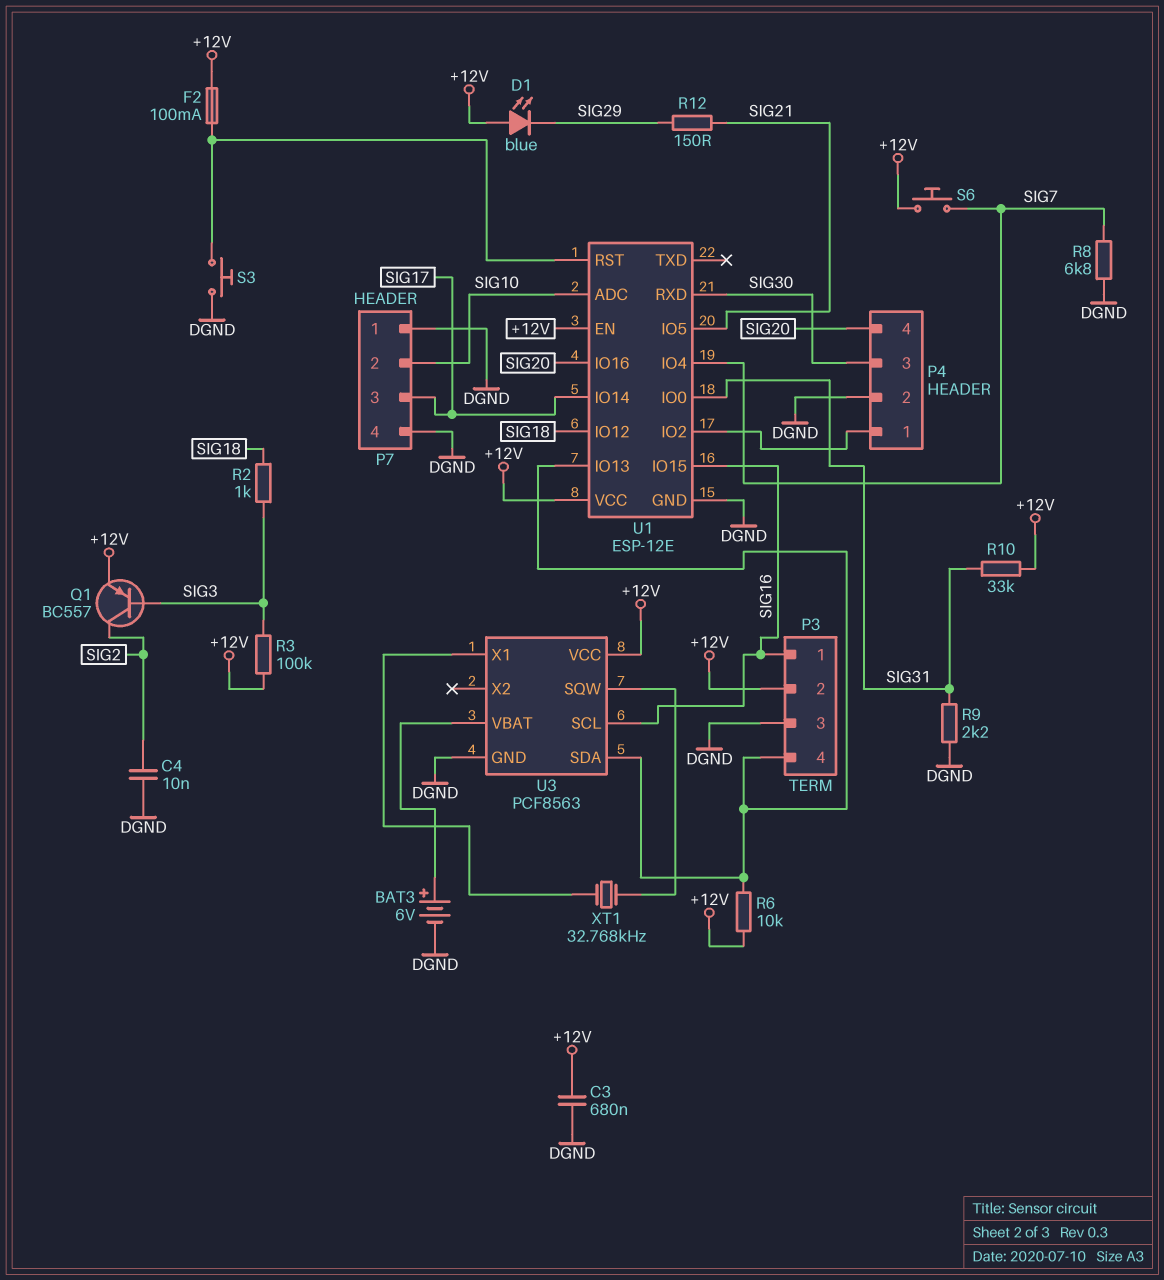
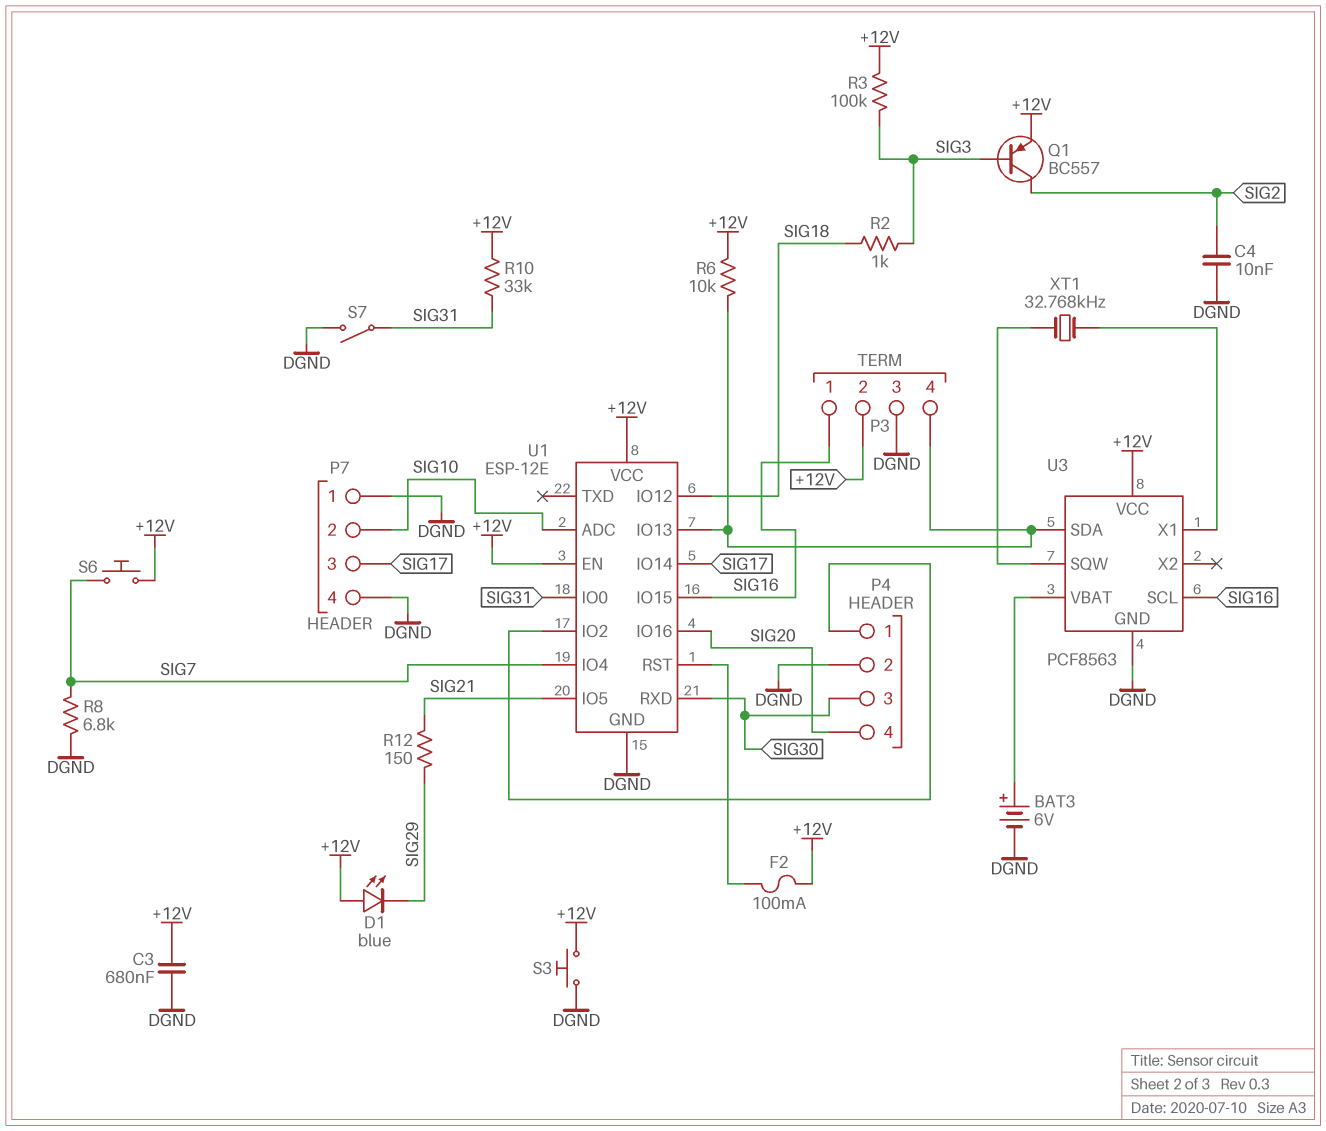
R9: 2.2k (DGND, SIG31) -> none
S3: button (DGND, U1/RST) -> button (+12V, DGND)
S7: none -> switch (DGND, SIG31)

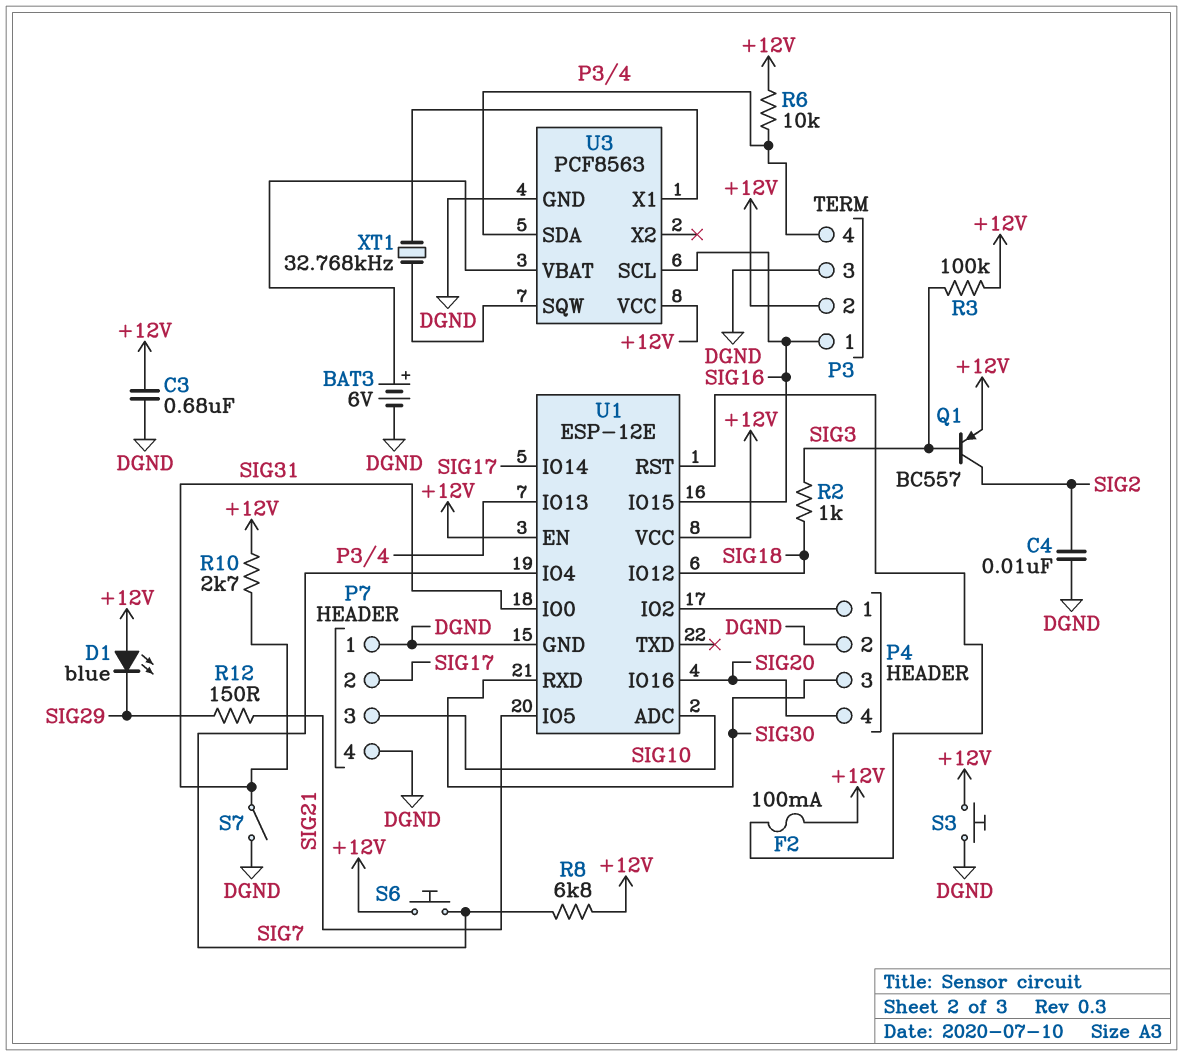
P7 pin 2: SIG10 -> SIG17
P7 pin 3: SIG17 -> SIG10
R8: 6.8k (DGND, SIG7) -> 6.8k (+12V, SIG7)
R10: 33k (+12V, SIG31) -> 2.7k (+12V, SIG31)

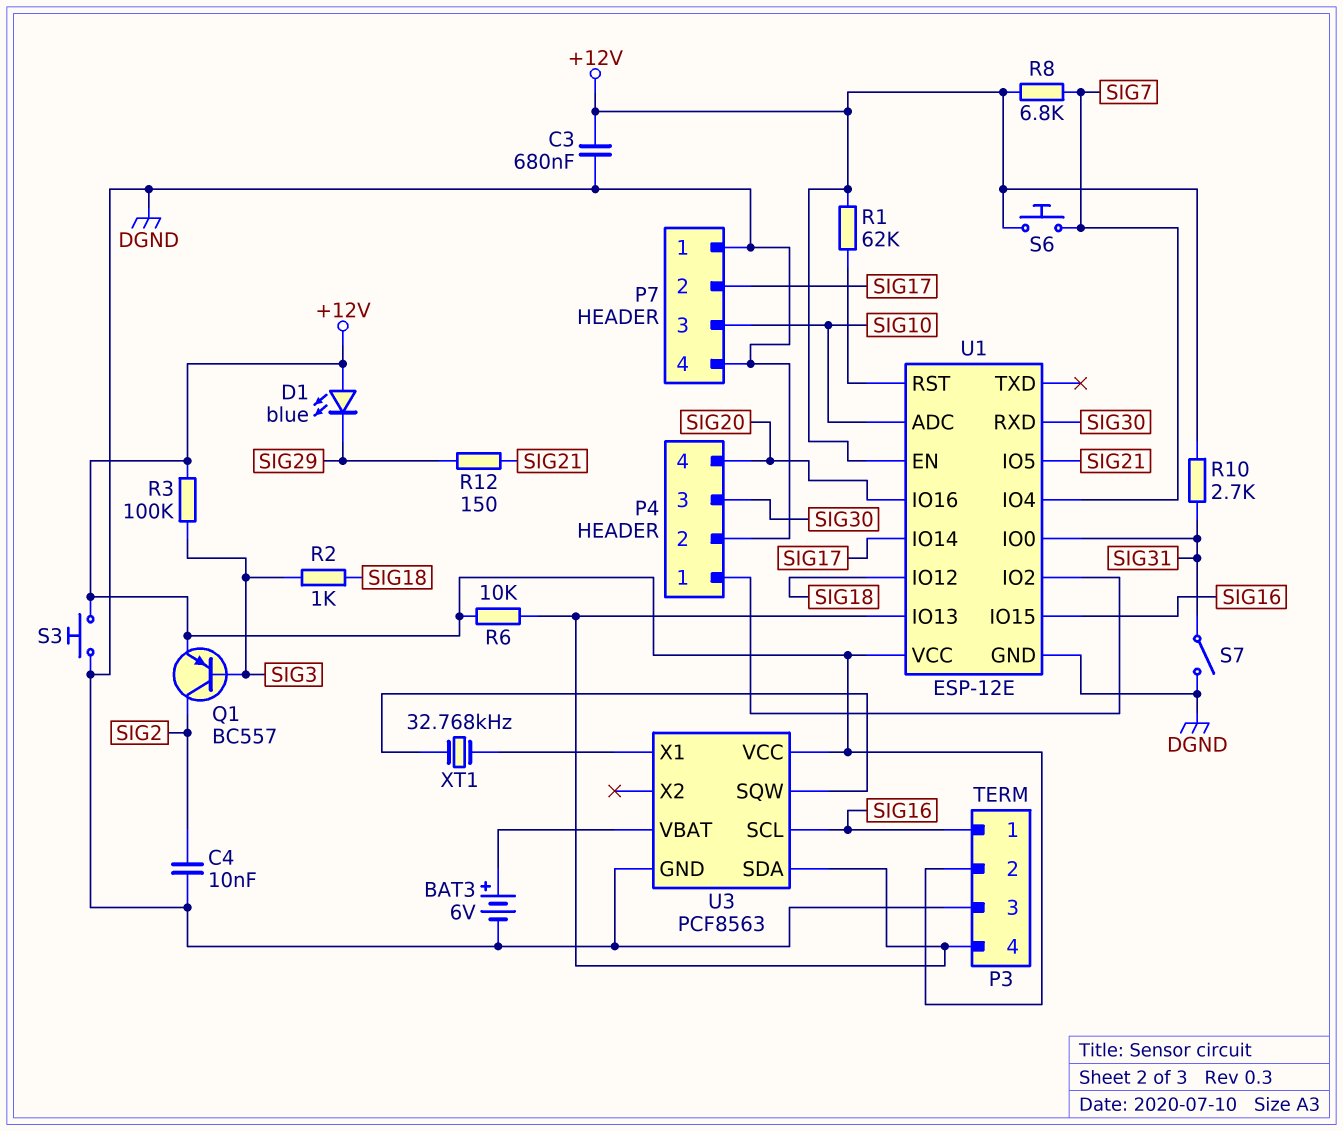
F2: 100mA (+12V, U1/RST) -> none
R1: none -> 62k (+12V, U1/RST)

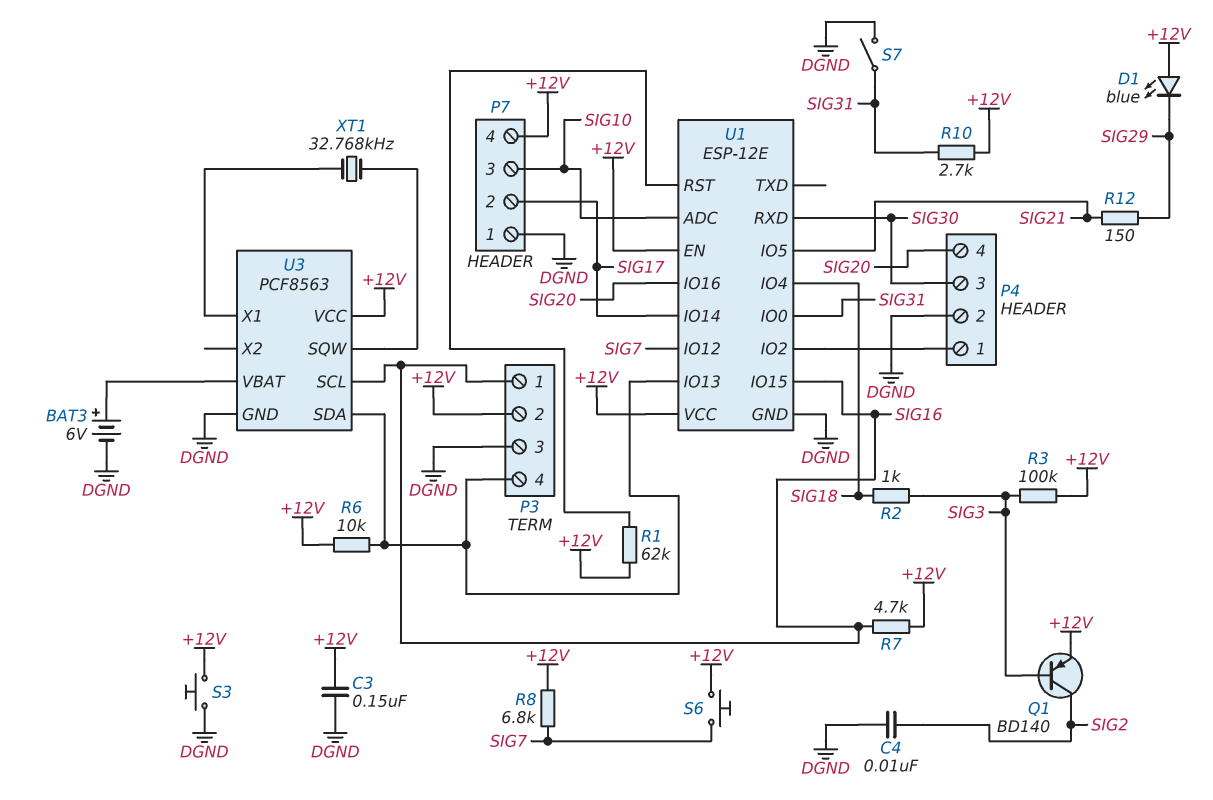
C3: 680nF (+12V, DGND) -> 150nF (+12V, DGND)
P7 pin 4: DGND -> +12V
Q1: PNP BC557 (B SIG3, C SIG2, E +12V) -> PNP BD140 (B SIG3, C SIG2, E +12V)
R7: none -> 4.7k (+12V, SIG16)
U1 pin IO4: SIG7 -> SIG18
U1 pin IO12: SIG18 -> SIG7

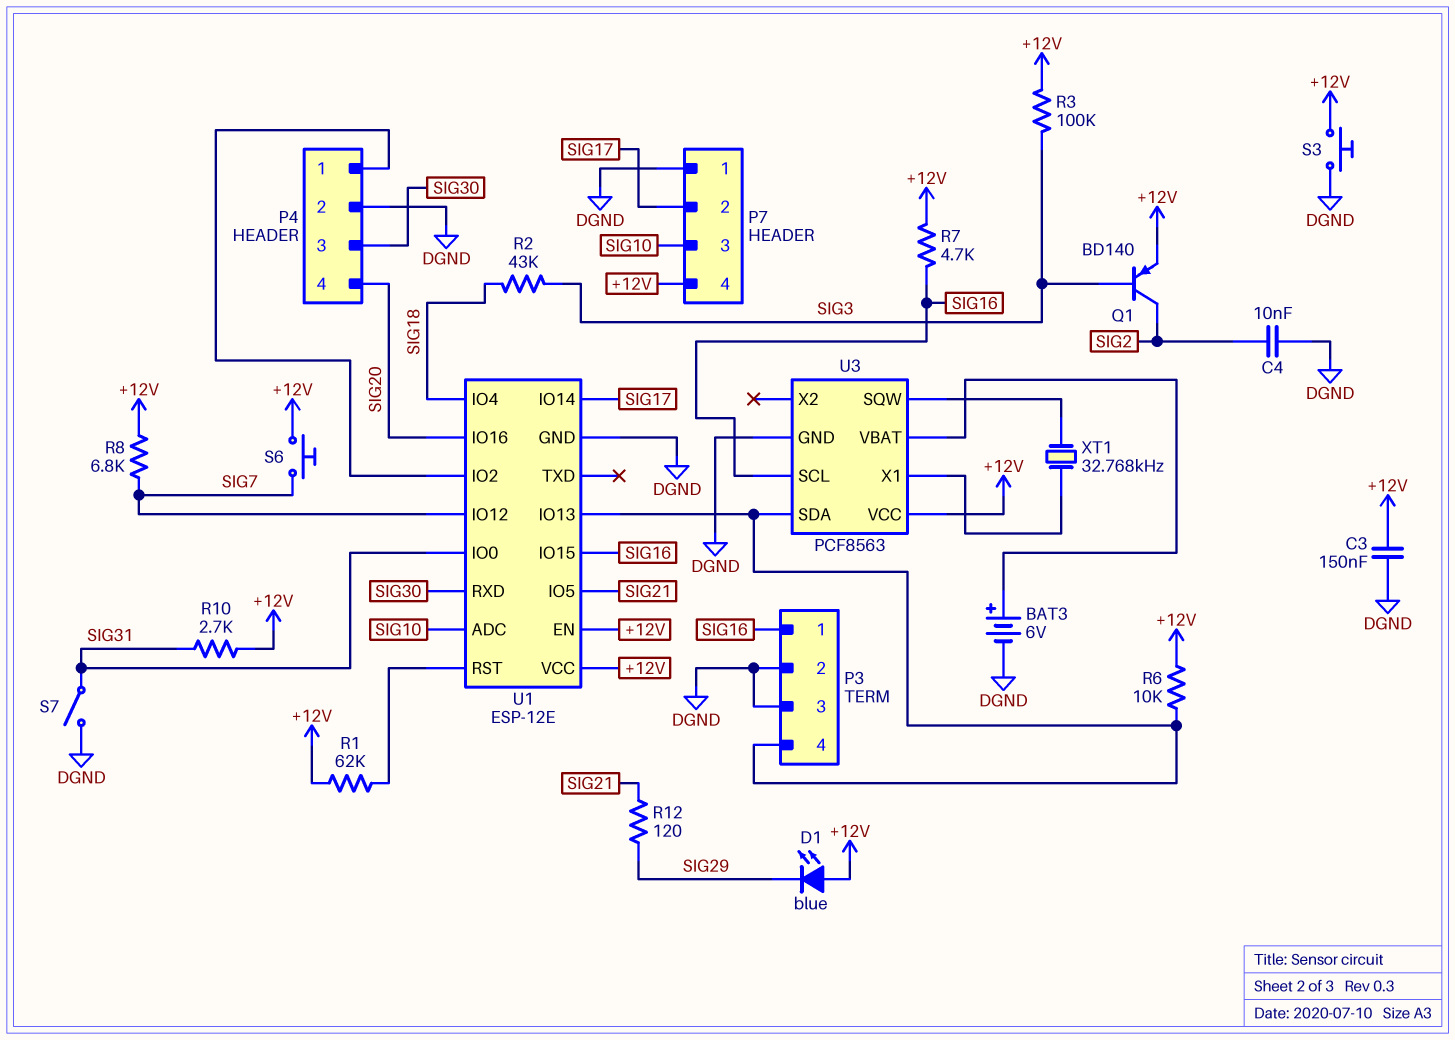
P3 pin 2: +12V -> DGND
R2: 1k (SIG3, SIG18) -> 43k (SIG3, SIG18)
R12: 150 (SIG21, SIG29) -> 120 (SIG21, SIG29)

